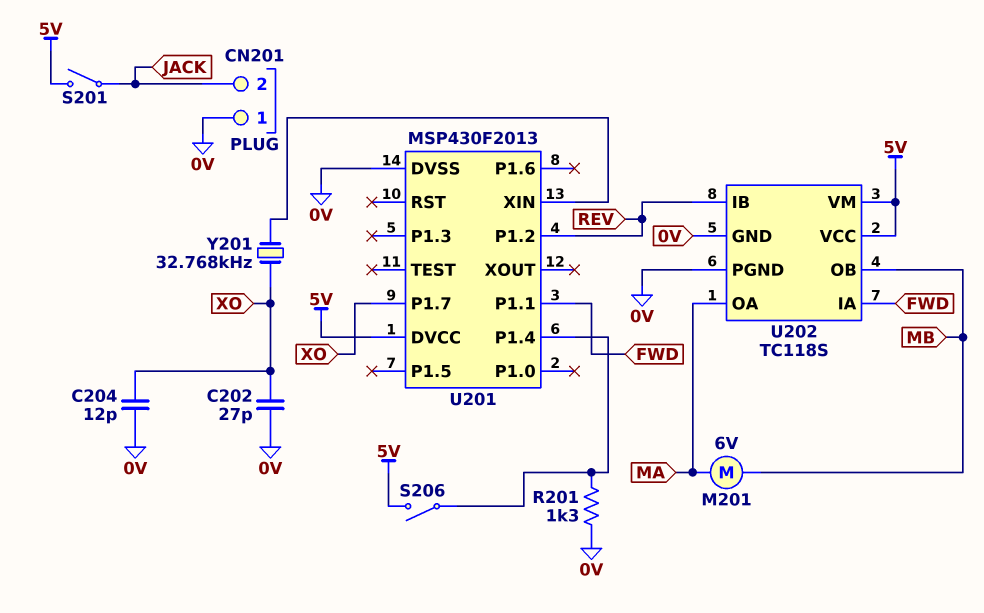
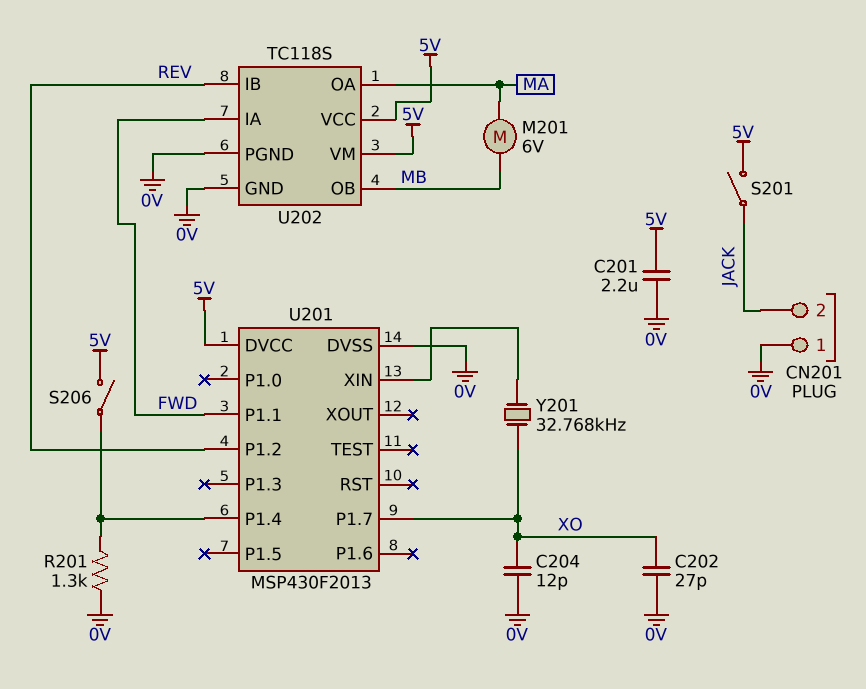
C201: none -> 2.2uF (0V, 5V)

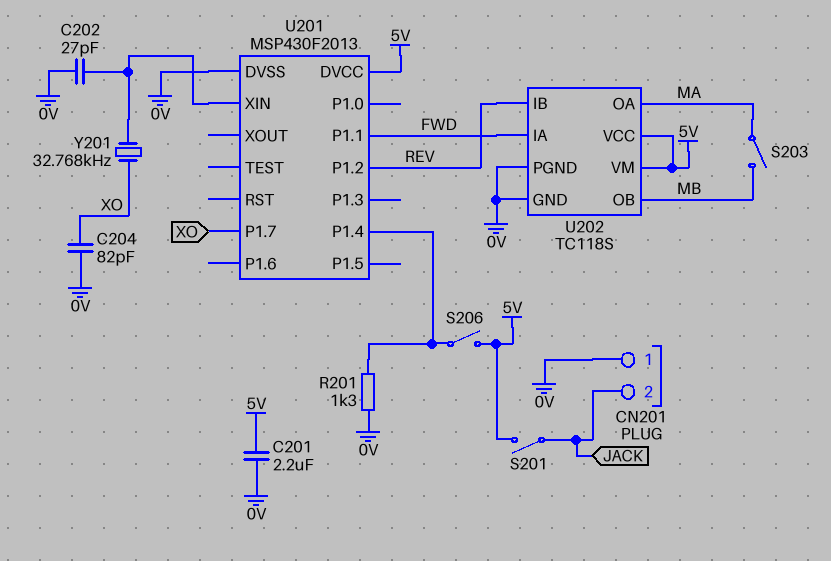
C202: 27pF (0V, XO) -> 27pF (0V, U201/XIN)
C204: 12pF (0V, XO) -> 82pF (0V, XO)
M201: motor 6V (MA, MB) -> none
S203: none -> switch (MA, MB)

